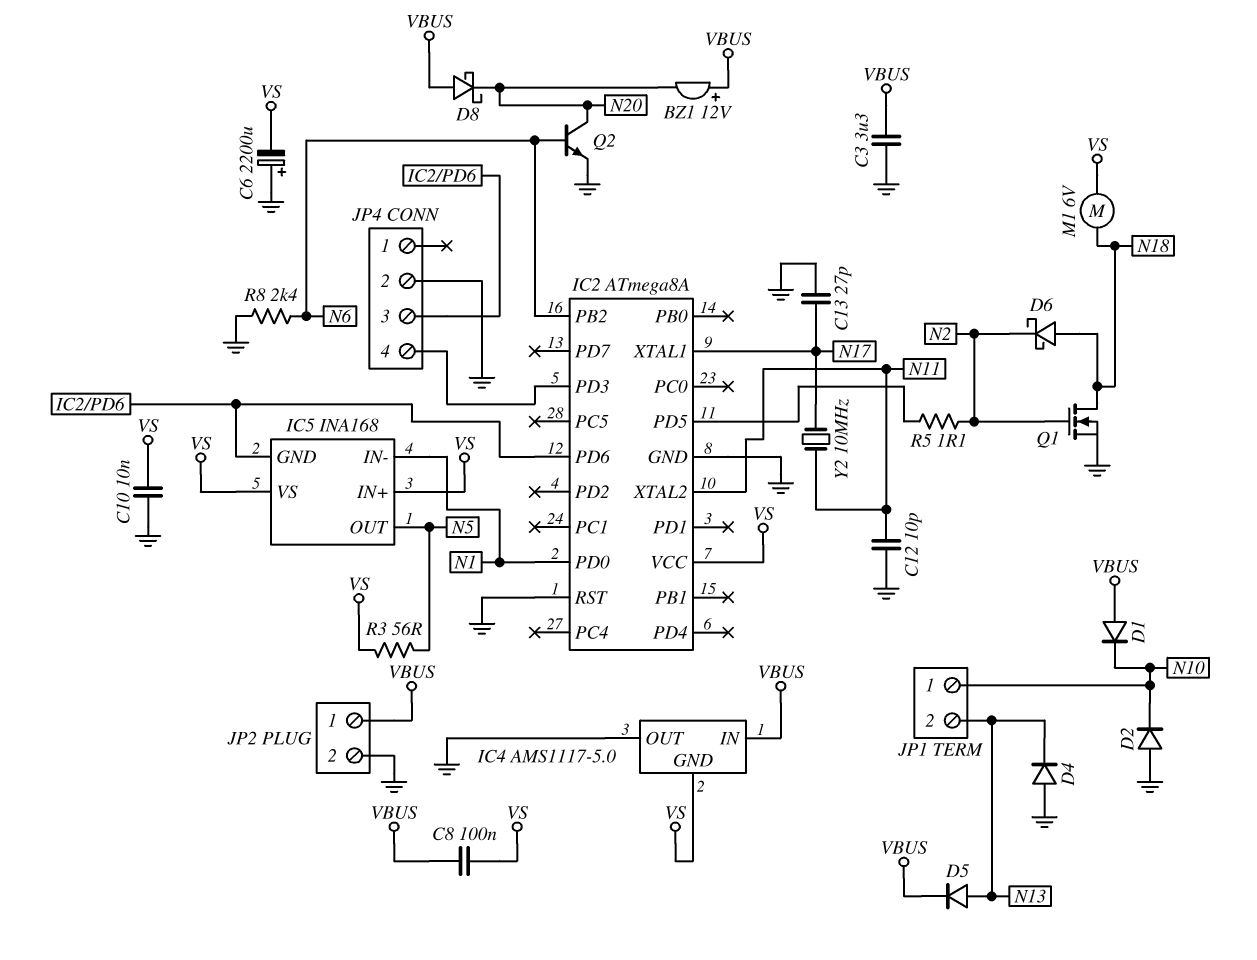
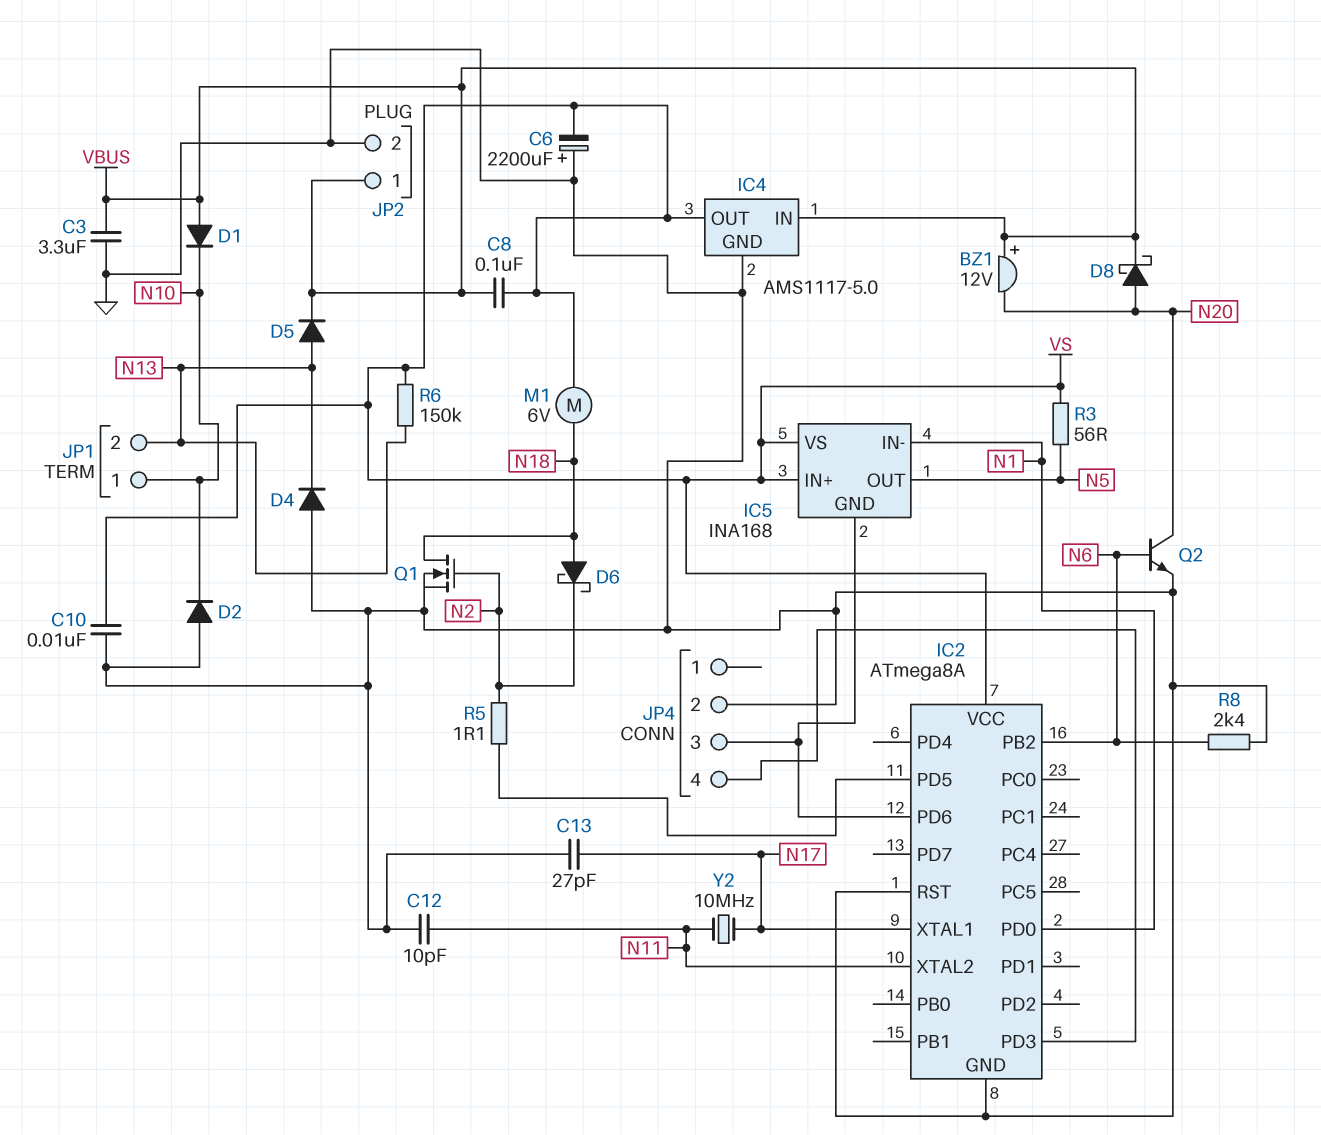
D8: schottky (A VBUS, K N20) -> schottky (A N20, K VBUS)
IC4 pin GND: VS -> GND
IC4 pin OUT: GND -> VS
R6: none -> 150k (N13, VS)

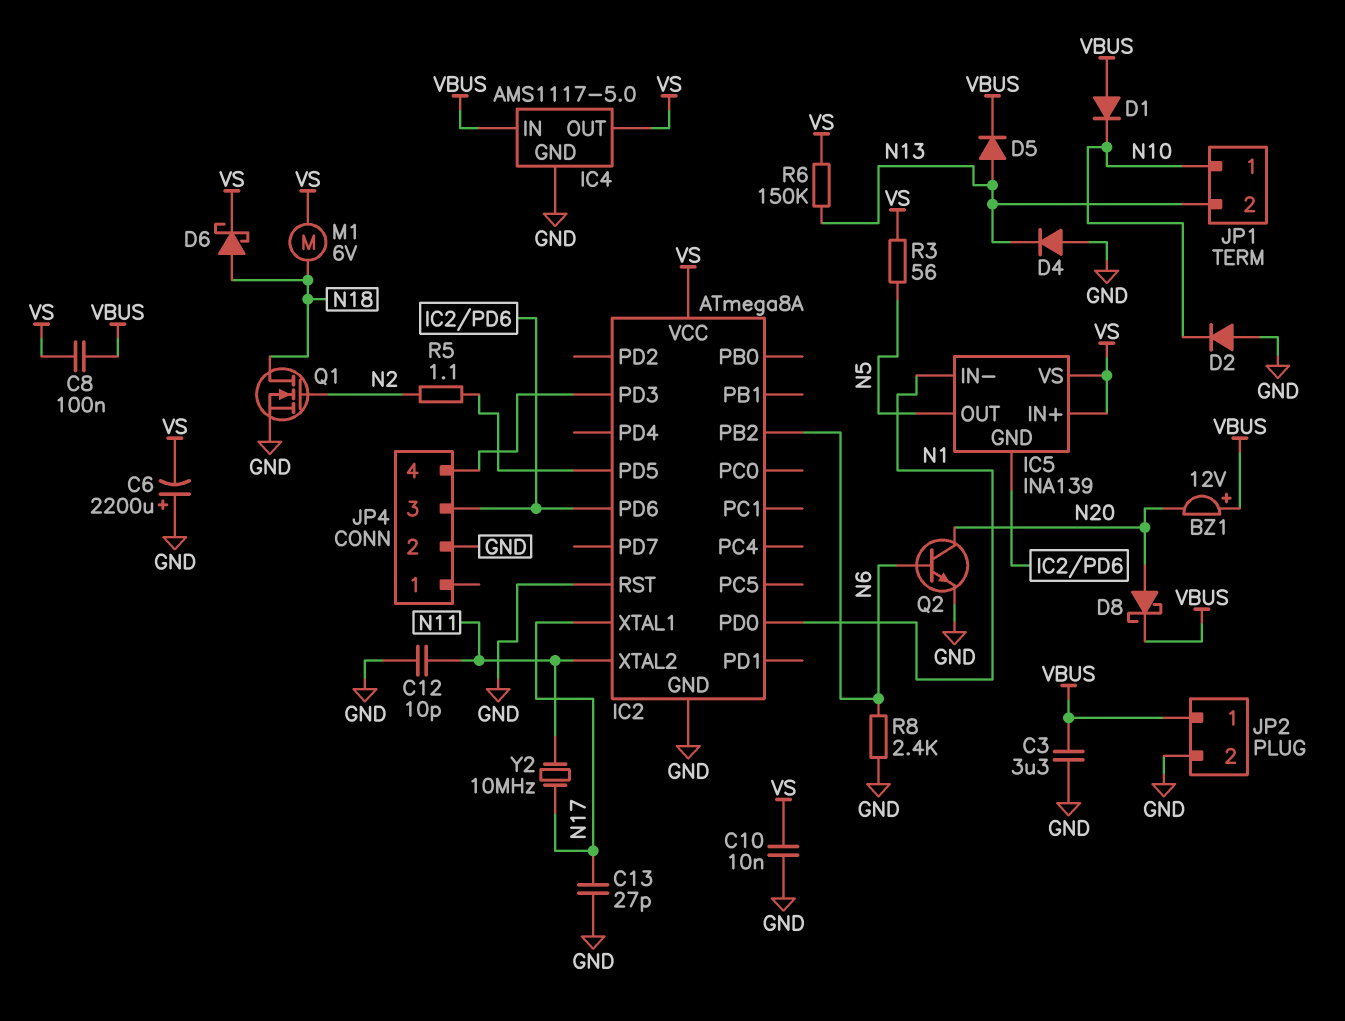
D6: schottky (A N18, K N2) -> schottky (A N18, K VS)
IC5: INA168 -> INA139

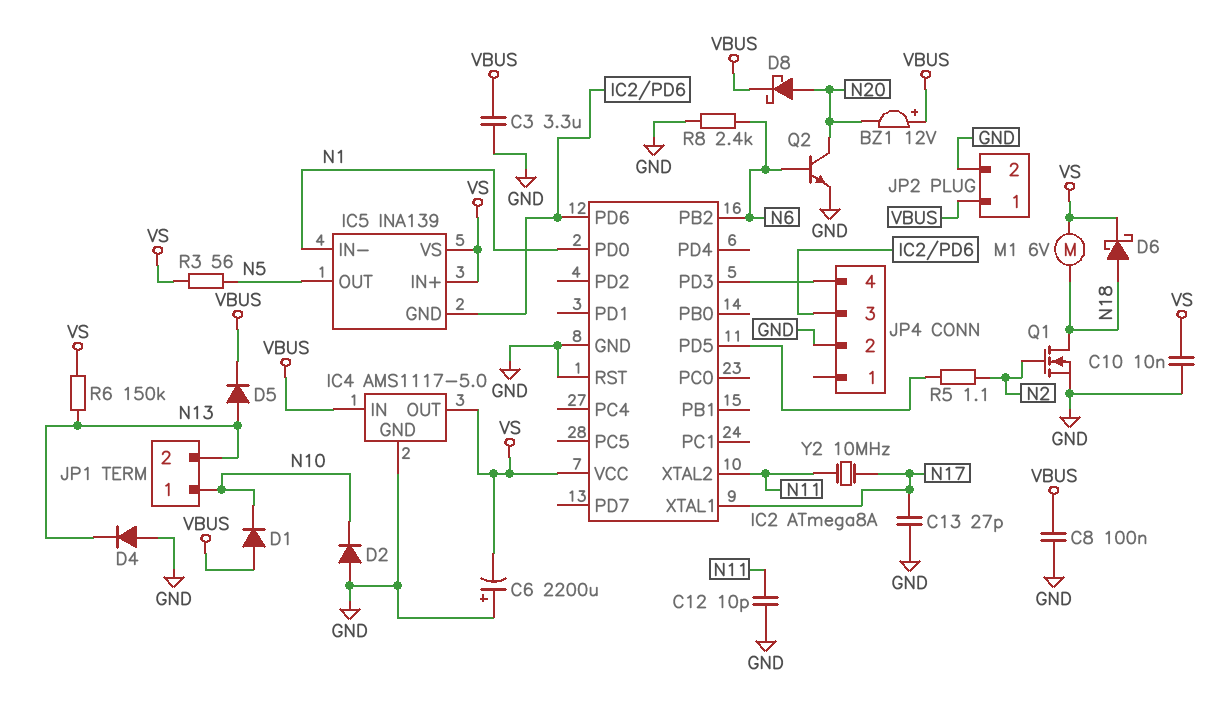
C8: 100nF (VBUS, VS) -> 100nF (GND, VBUS)

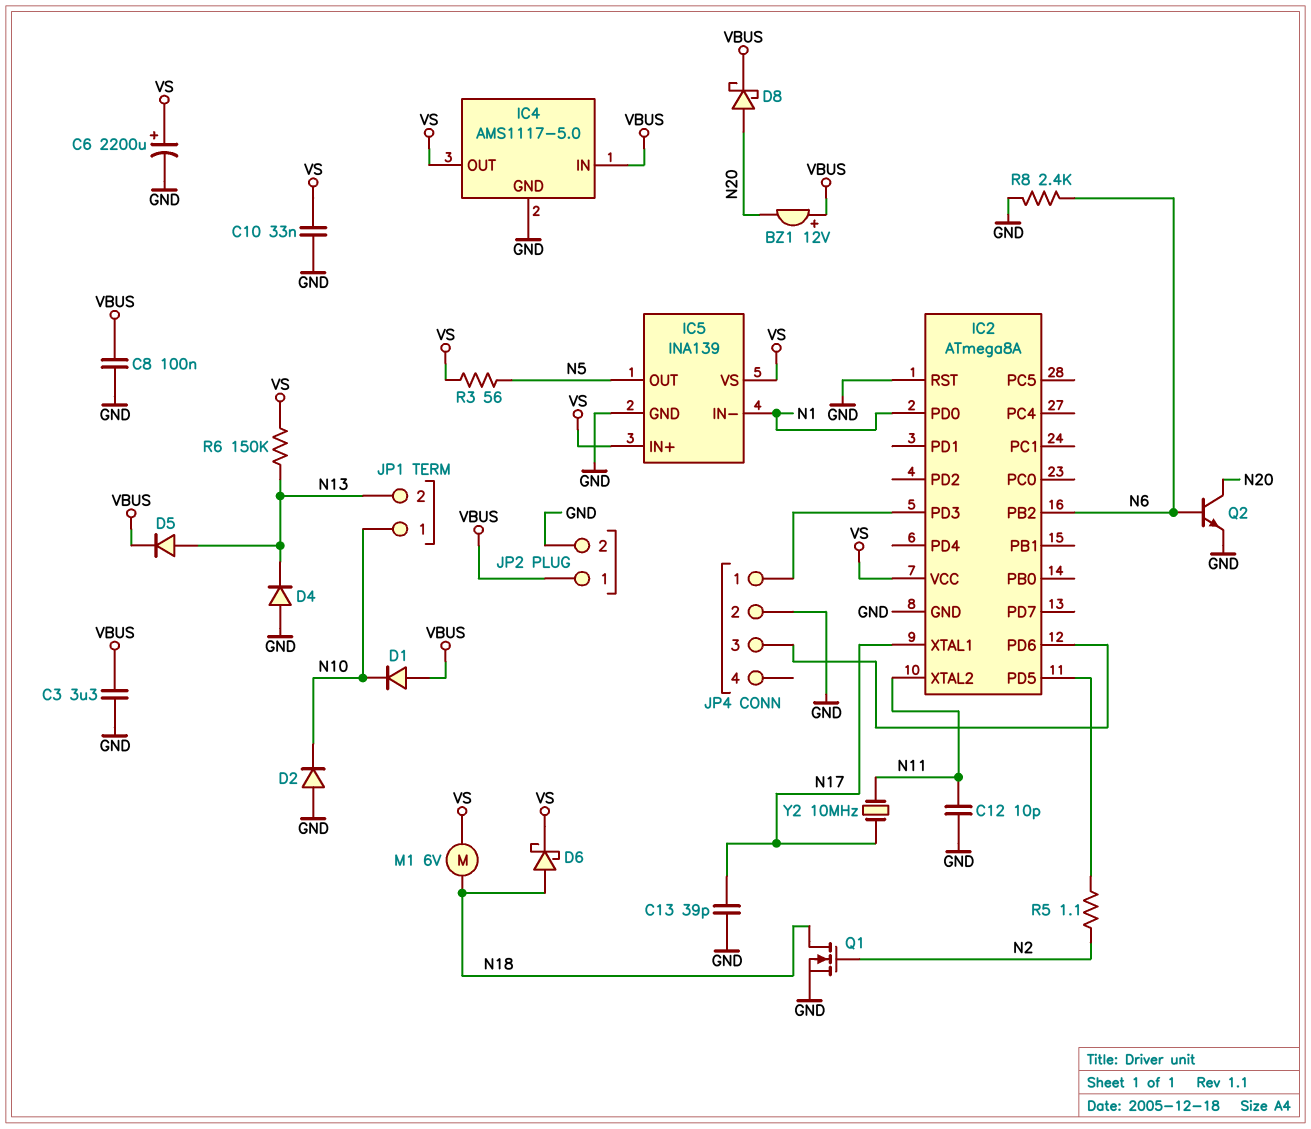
C6: 2200uF (plus GND, minus VS) -> 2200uF (plus VS, minus GND)
C10: 10nF (GND, VS) -> 33nF (GND, VS)
C13: 27pF (GND, N17) -> 39pF (GND, N17)
IC5 pin GND: IC2/PD6 -> GND
JP4 pin 1: none -> IC2/PD3
JP4 pin 4: IC2/PD3 -> none

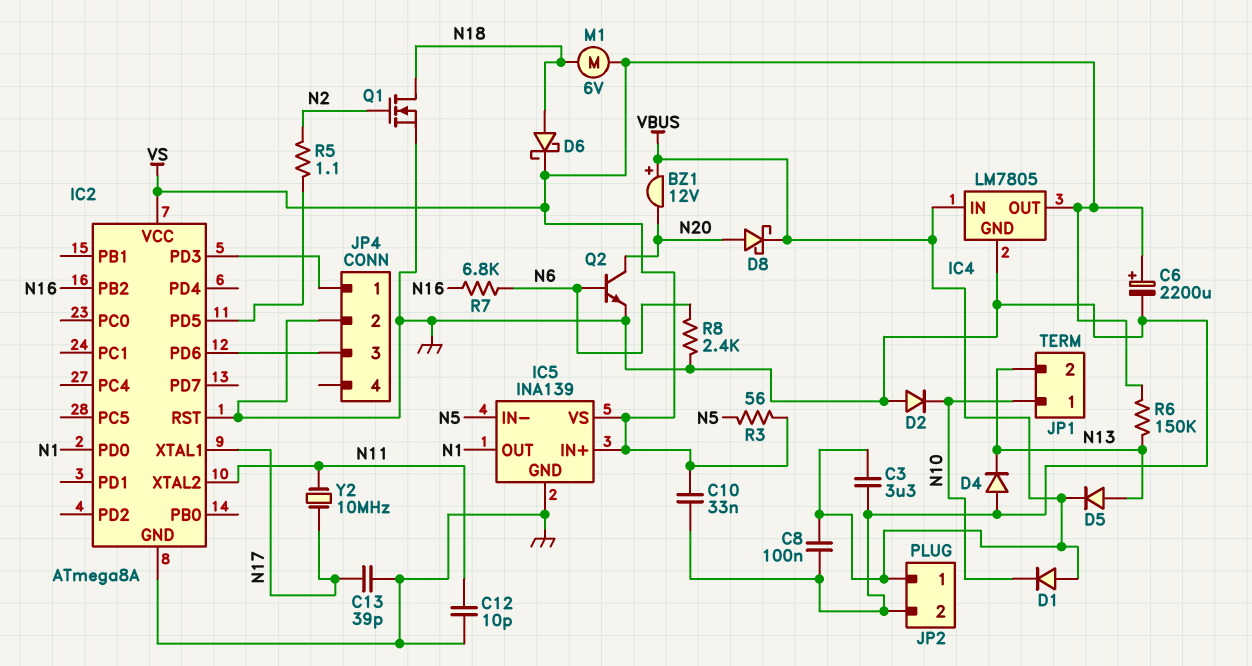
IC2 pin PB2: N6 -> N16
IC4: AMS1117-5.0 -> LM7805
IC5 pin IN-: N1 -> N5
IC5 pin OUT: N5 -> N1
R7: none -> 6.8k (N6, N16)

